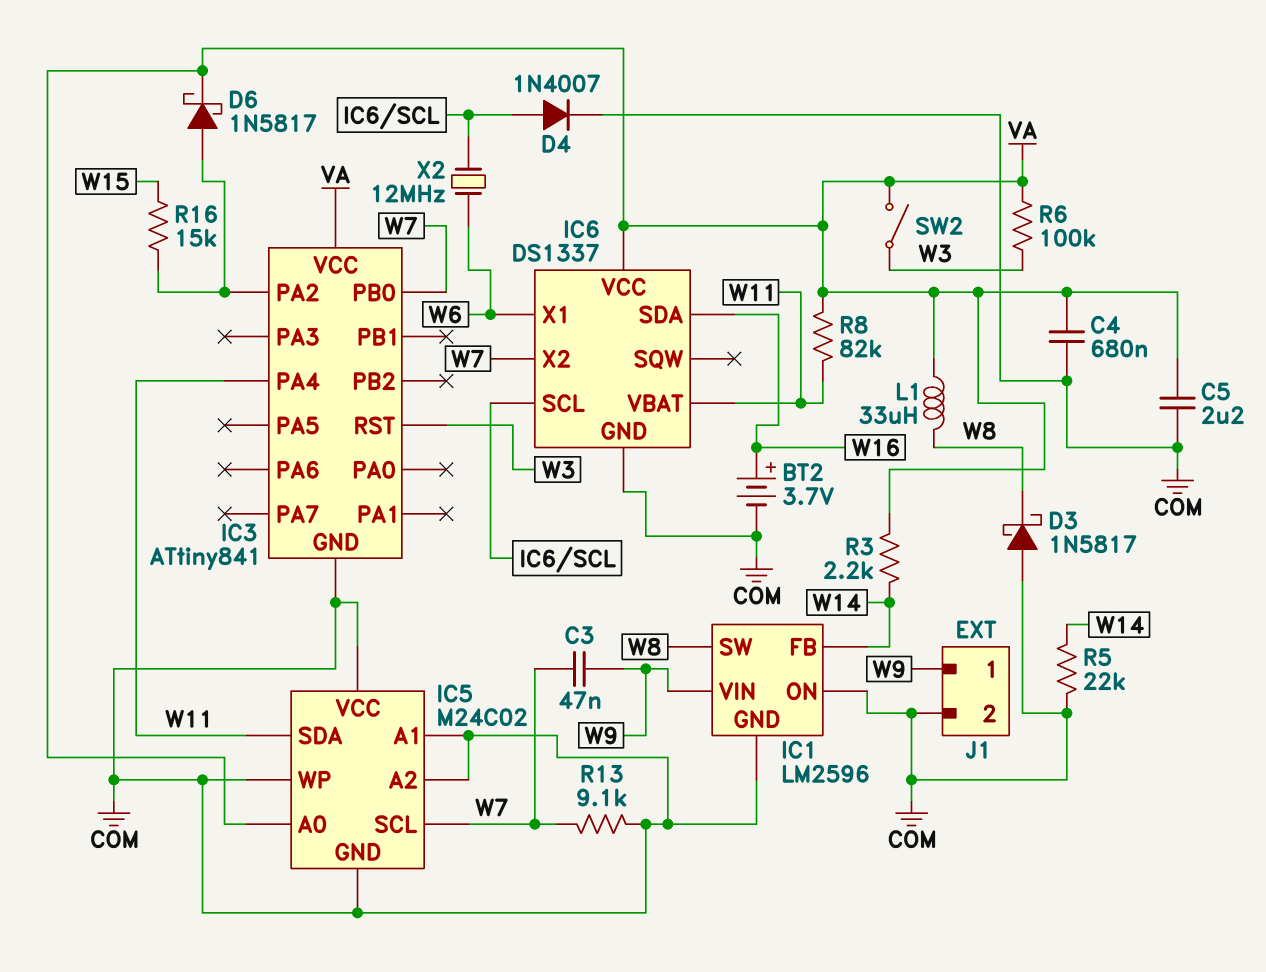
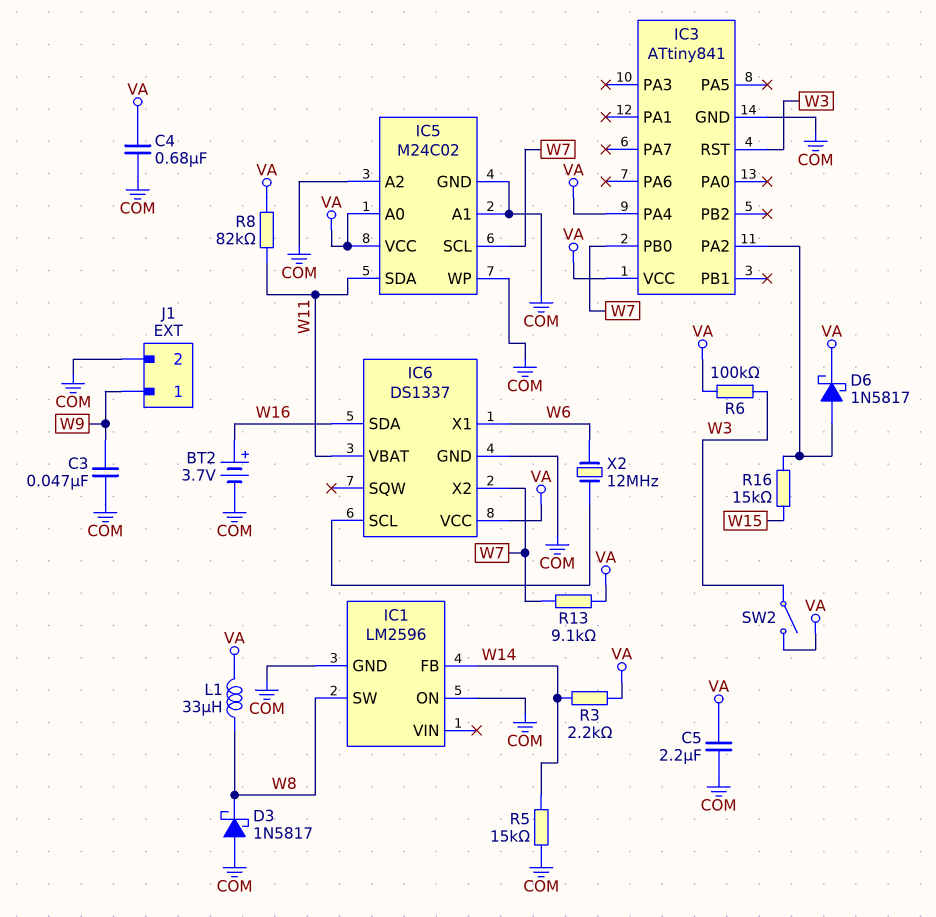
C3: 47nF (W7, W9) -> 47nF (COM, W9)
D4: diode 1N4007 (A IC6/SCL, K COM) -> none
IC1 pin VIN: W9 -> none
IC3 pin PA4: W11 -> VA
IC5 pin VCC: COM -> VA
R5: 22k (COM, W14) -> 15k (COM, W14)
R13: 9.1k (COM, W7) -> 9.1k (VA, W7)

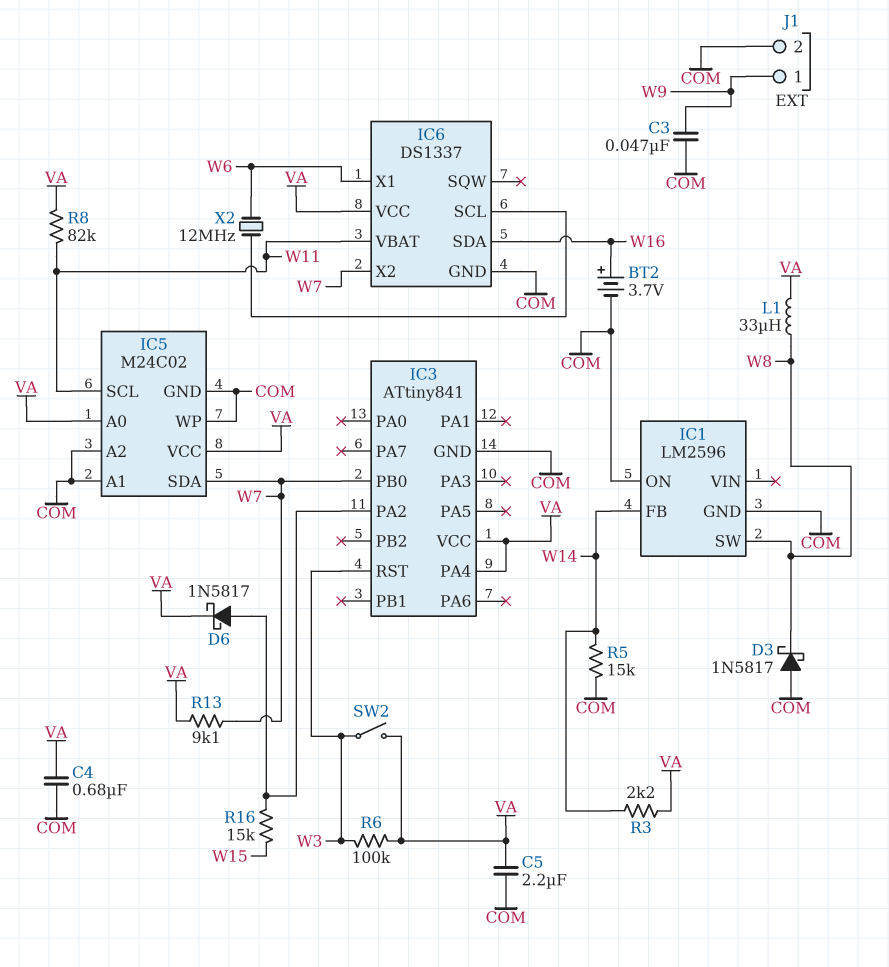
IC5 pin SCL: W7 -> W11
IC5 pin SDA: W11 -> W7

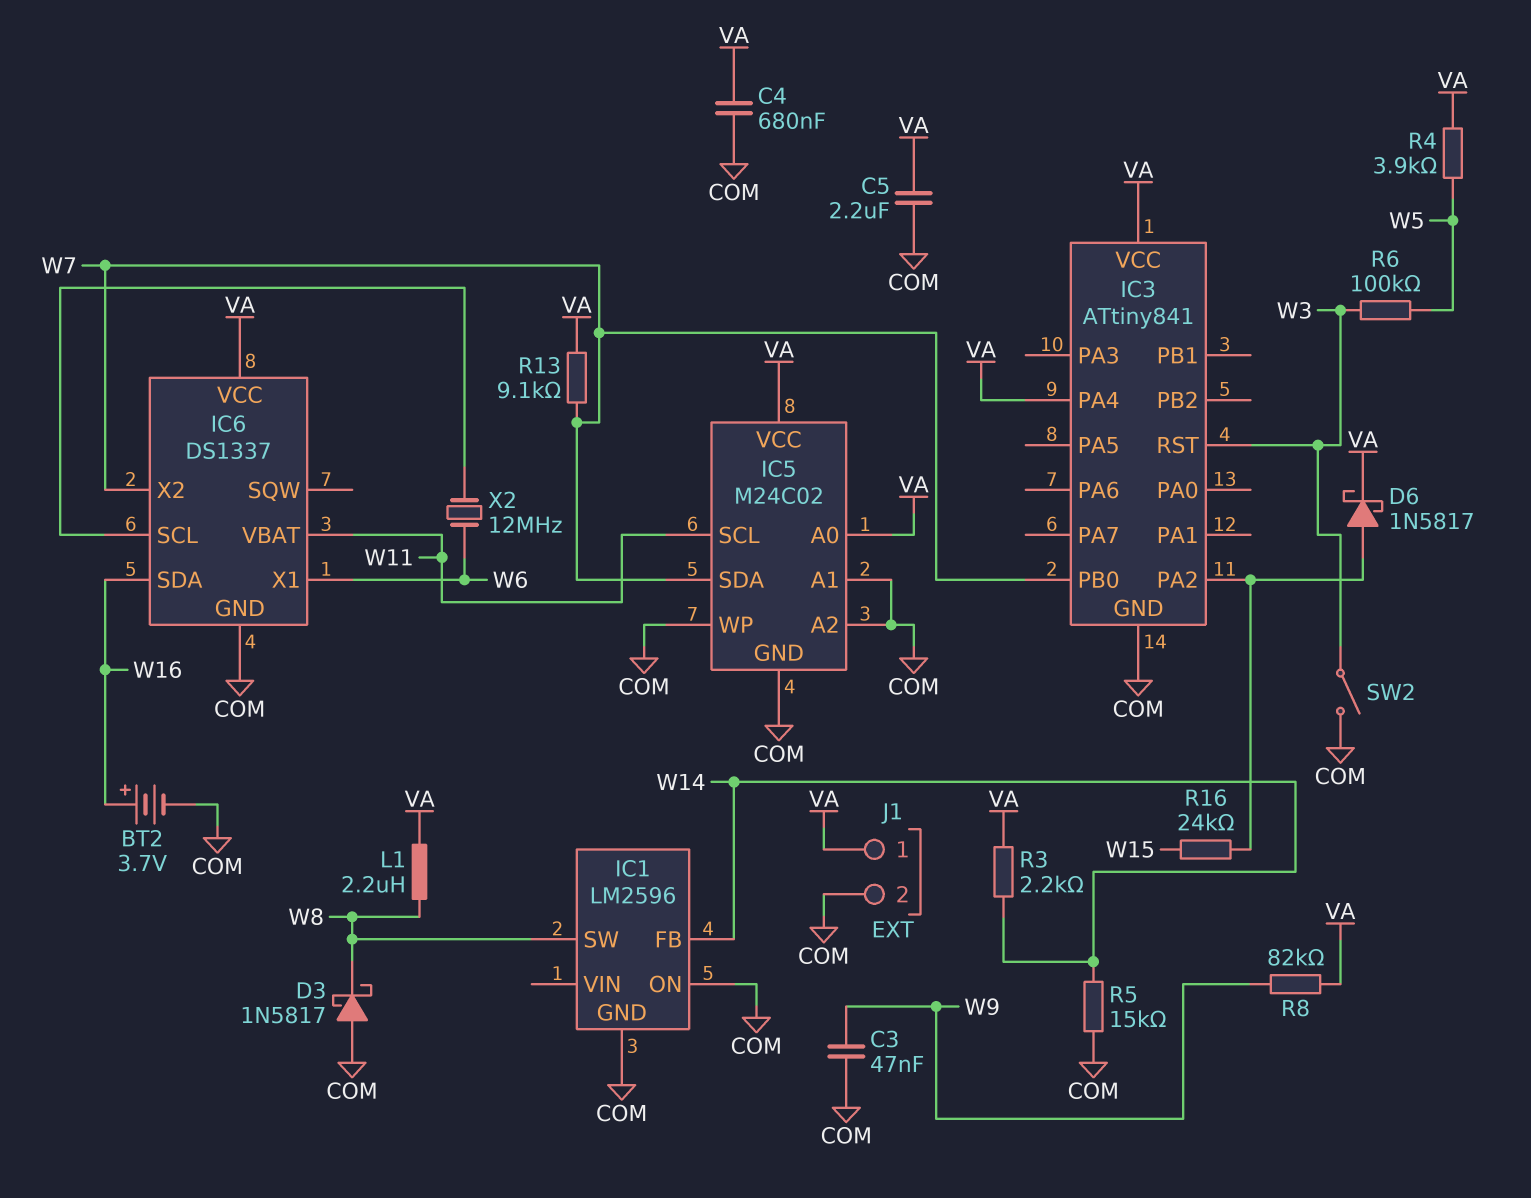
J1 pin 1: W9 -> VA
L1: 33uH (VA, W8) -> 2.2uH (VA, W8)
R4: none -> 3.9k (VA, W5)
R6: 100k (VA, W3) -> 100k (W3, W5)
R8: 82k (VA, W11) -> 82k (VA, W9)
R16: 15k (IC3/PA2, W15) -> 24k (IC3/PA2, W15)
SW2: switch (VA, W3) -> switch (COM, W3)

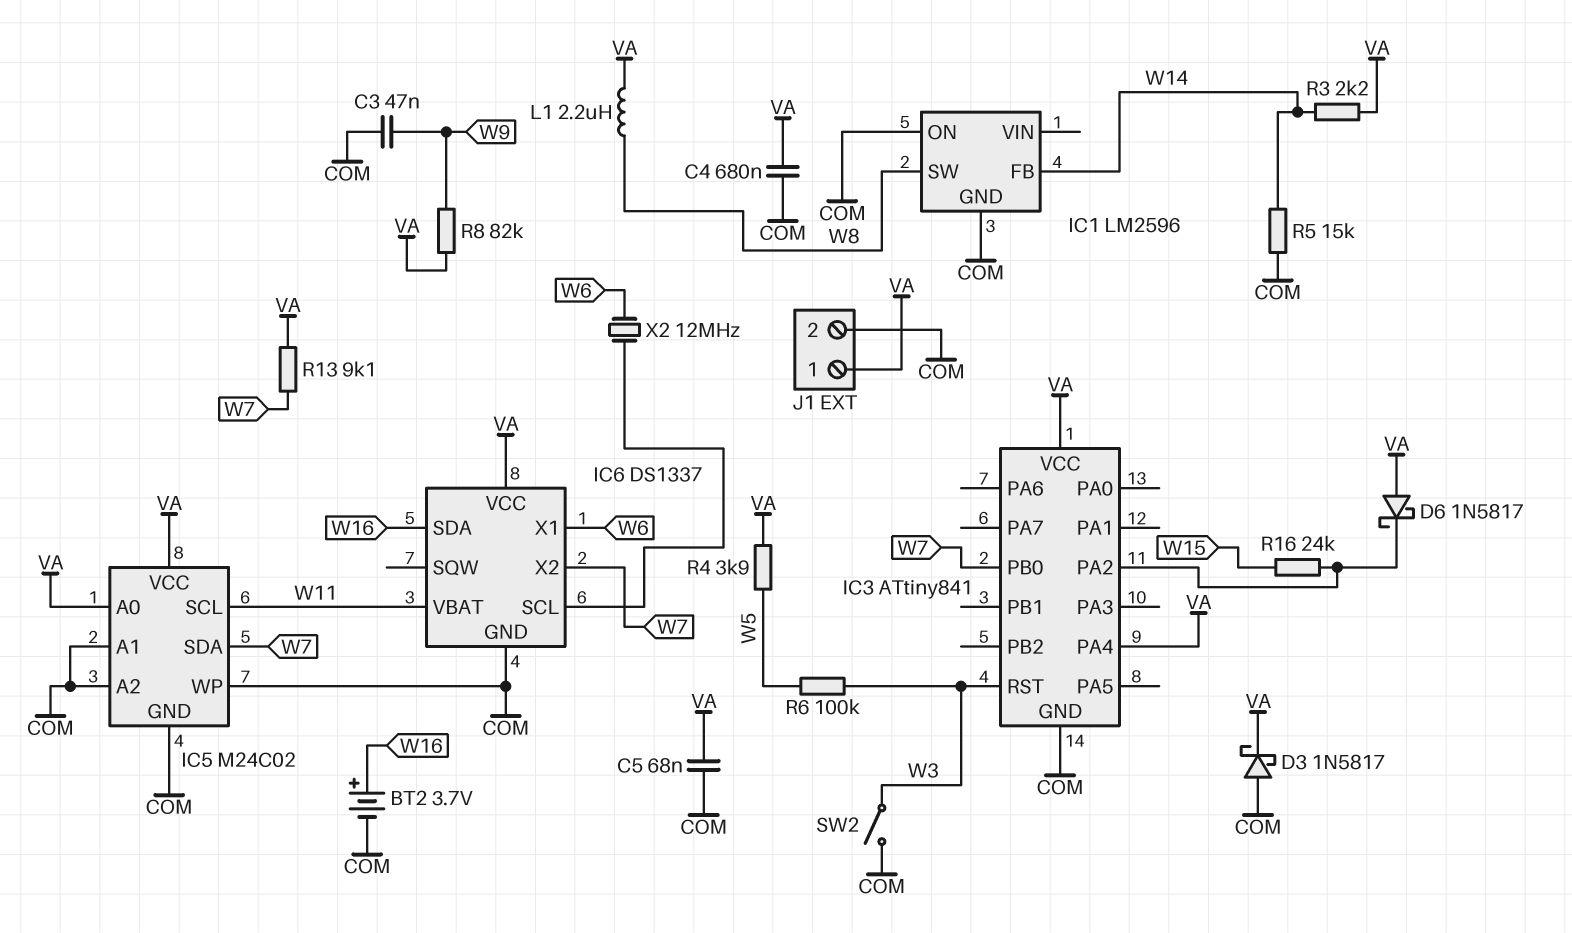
C5: 2.2uF (COM, VA) -> 68nF (COM, VA)
D3: schottky 1N5817 (A COM, K W8) -> schottky 1N5817 (A COM, K VA)
D6: schottky 1N5817 (A IC3/PA2, K VA) -> schottky 1N5817 (A VA, K IC3/PA2)

